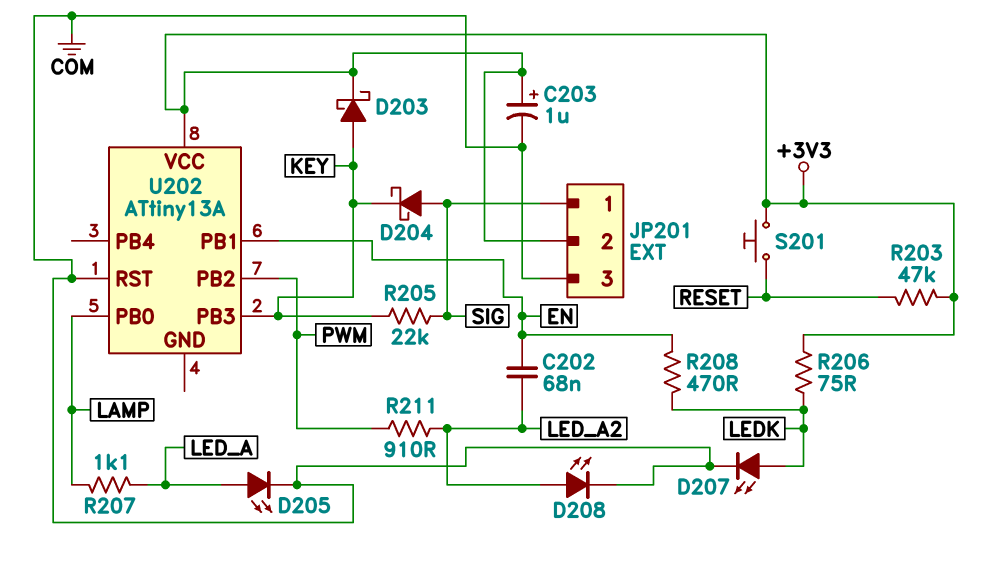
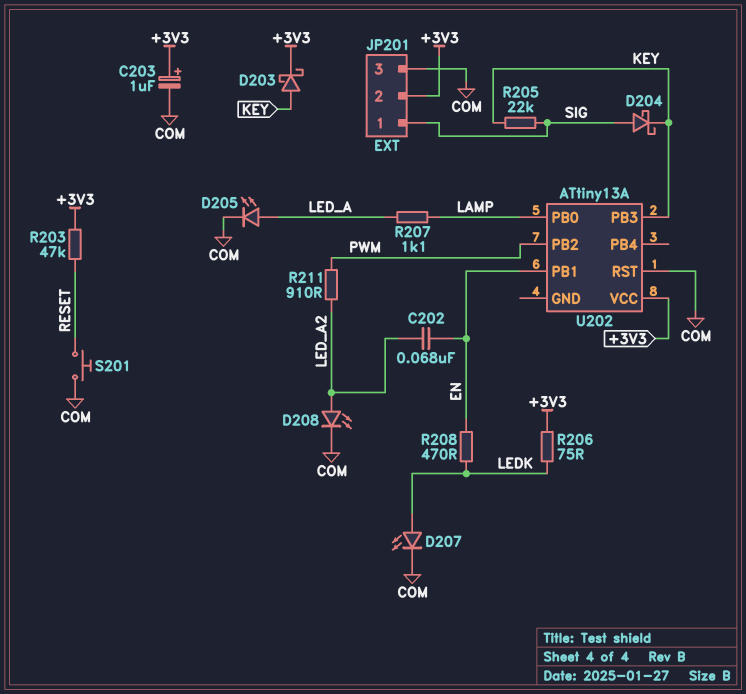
S201: button (+3V3, RESET) -> button (COM, RESET)

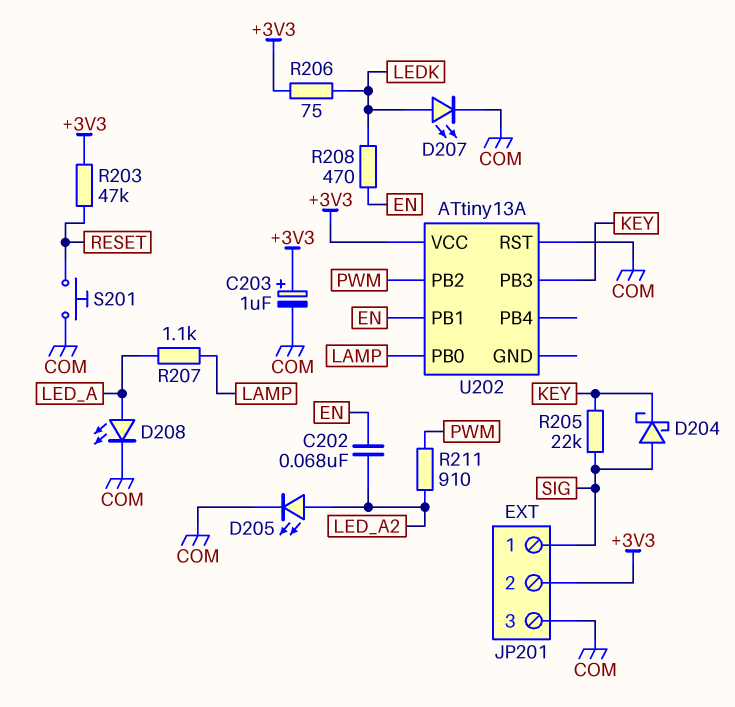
D203: schottky (A KEY, K +3V3) -> none
D205: LED (A LED_A, K COM) -> LED (A LED_A2, K COM)
D208: LED (A LED_A2, K COM) -> LED (A LED_A, K COM)

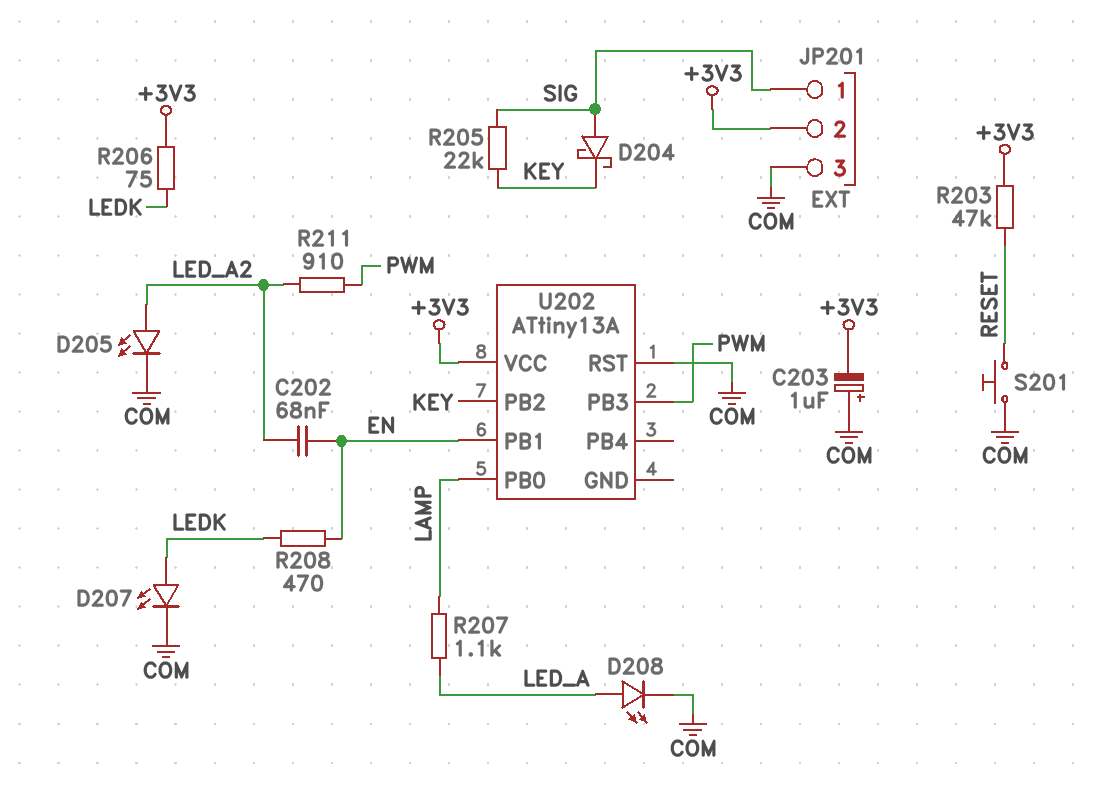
C203: 1uF (plus +3V3, minus COM) -> 1uF (plus COM, minus +3V3)
U202 pin PB2: PWM -> KEY
U202 pin PB3: KEY -> PWM

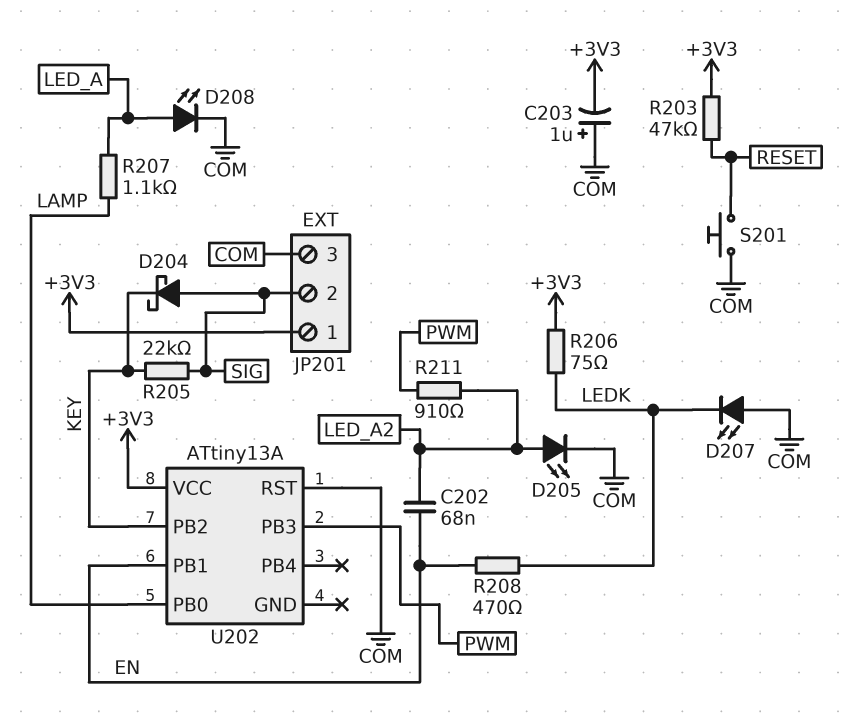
D207: LED (A LEDK, K COM) -> LED (A COM, K LEDK)
JP201 pin 1: SIG -> +3V3
JP201 pin 2: +3V3 -> SIG

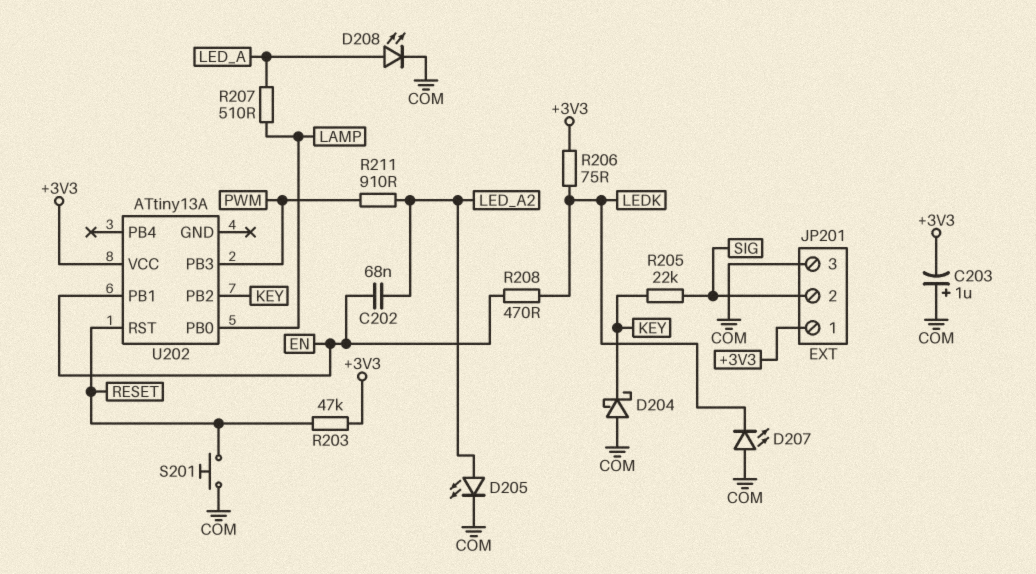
D204: schottky (A SIG, K KEY) -> schottky (A COM, K KEY)
R207: 1.1k (LAMP, LED_A) -> 510 (LAMP, LED_A)
U202 pin RST: COM -> RESET

